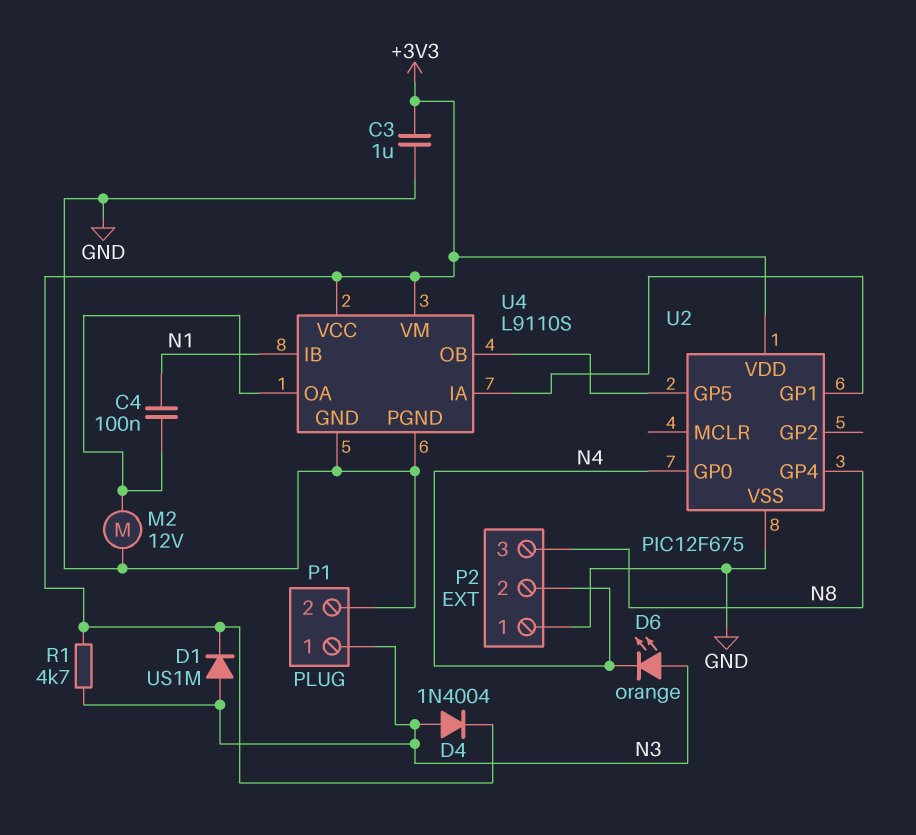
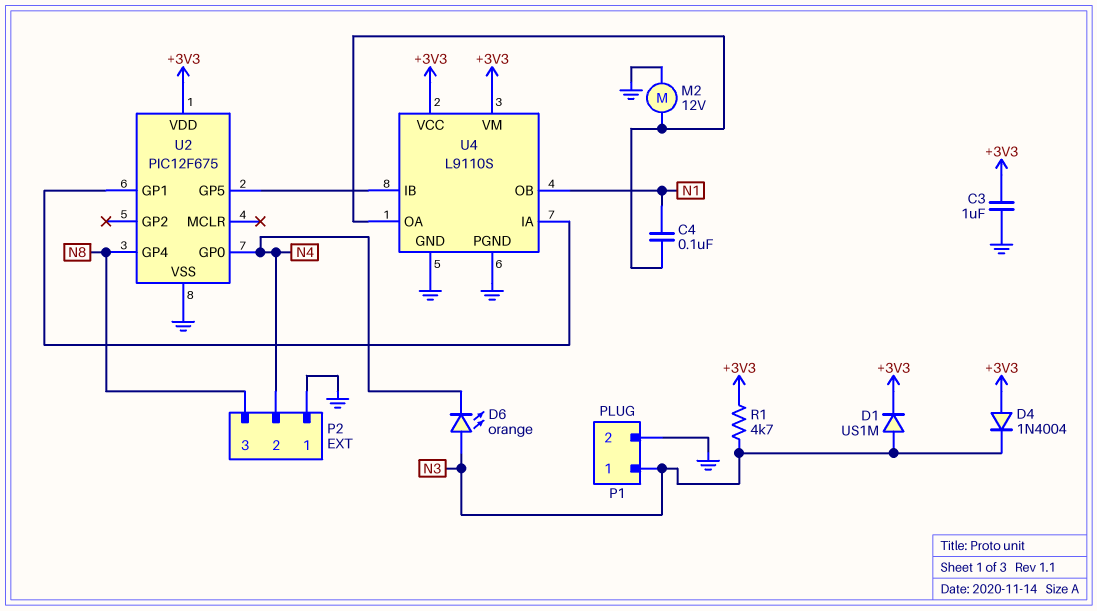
D4: diode 1N4004 (A N3, K +3V3) -> diode 1N4004 (A +3V3, K N3)
U4 pin IB: N1 -> U2/GP5
U4 pin OB: U2/GP5 -> N1

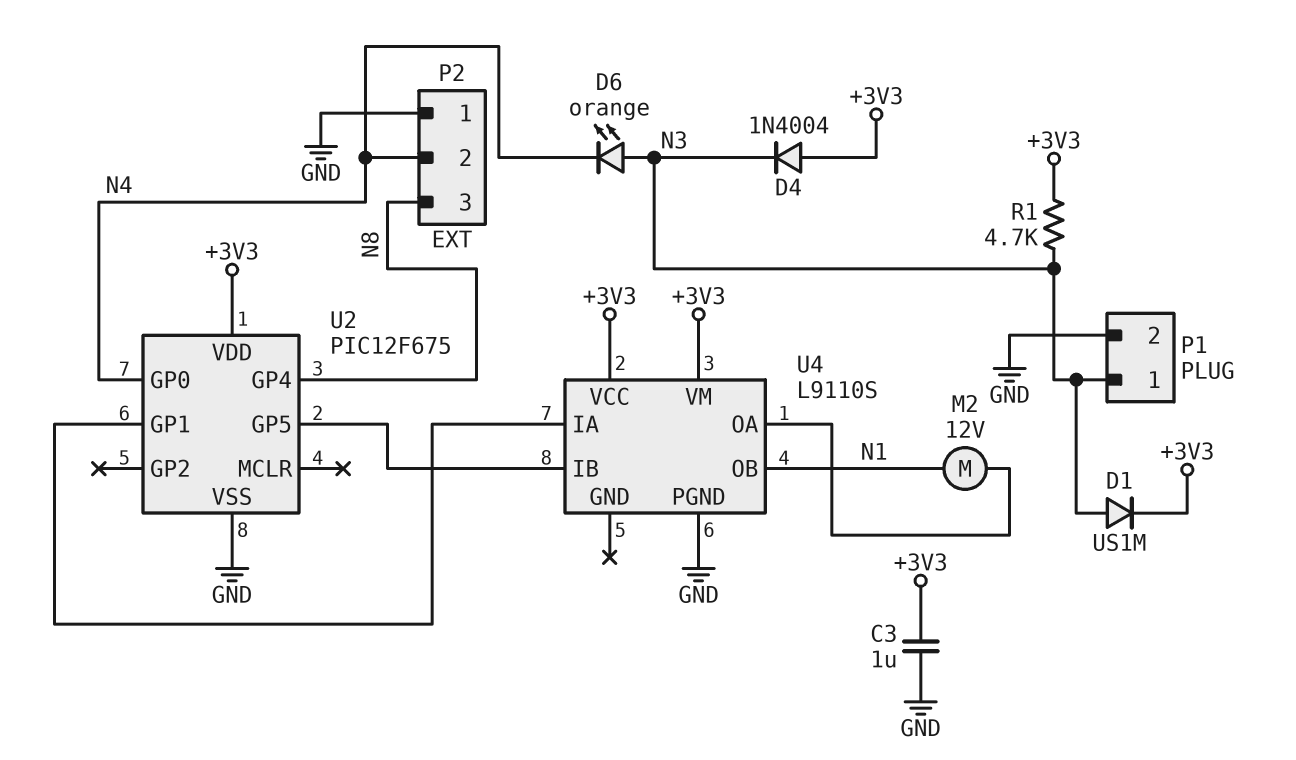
C4: 100nF (N1, U4/OA) -> none
M2: motor 12V (GND, U4/OA) -> motor 12V (N1, U4/OA)
U4 pin GND: GND -> none

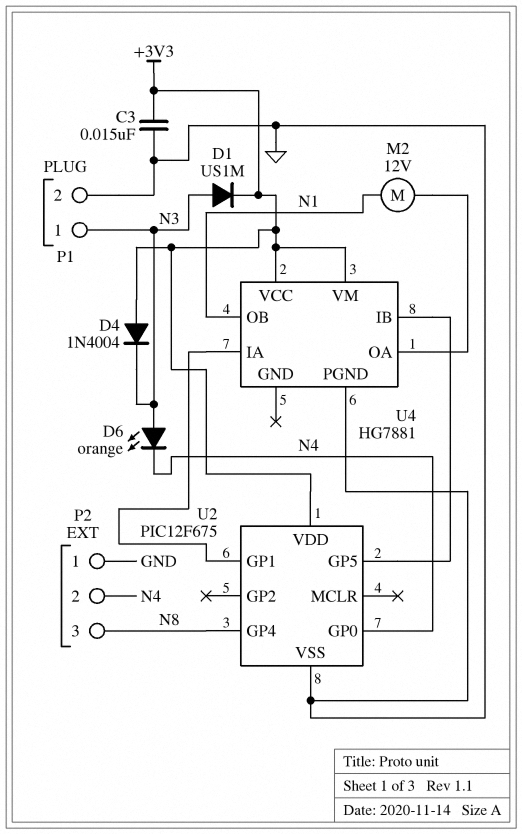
C3: 1uF (+3V3, GND) -> 15nF (+3V3, GND)
R1: 4.7k (+3V3, N3) -> none
U4: L9110S -> HG7881

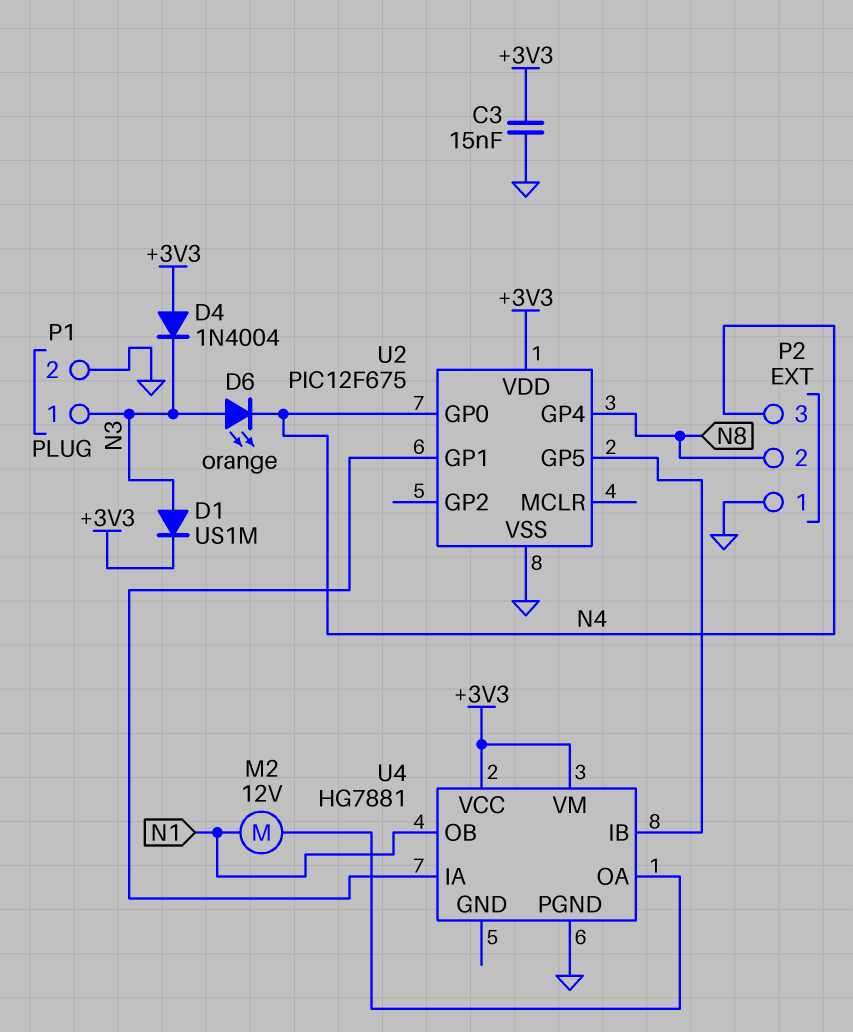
P2 pin 2: N4 -> N8
P2 pin 3: N8 -> N4

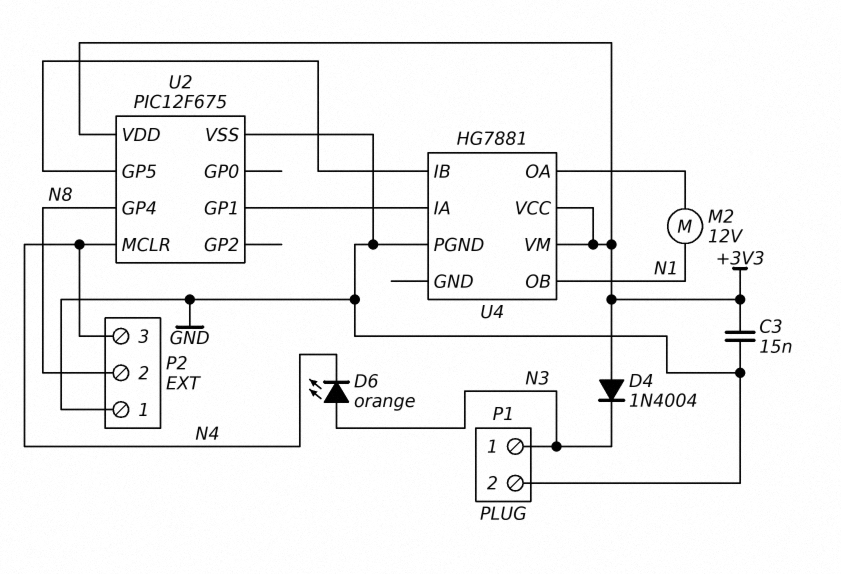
D1: diode US1M (A N3, K +3V3) -> none
U2 pin GP0: N4 -> none
U2 pin MCLR: none -> N4

